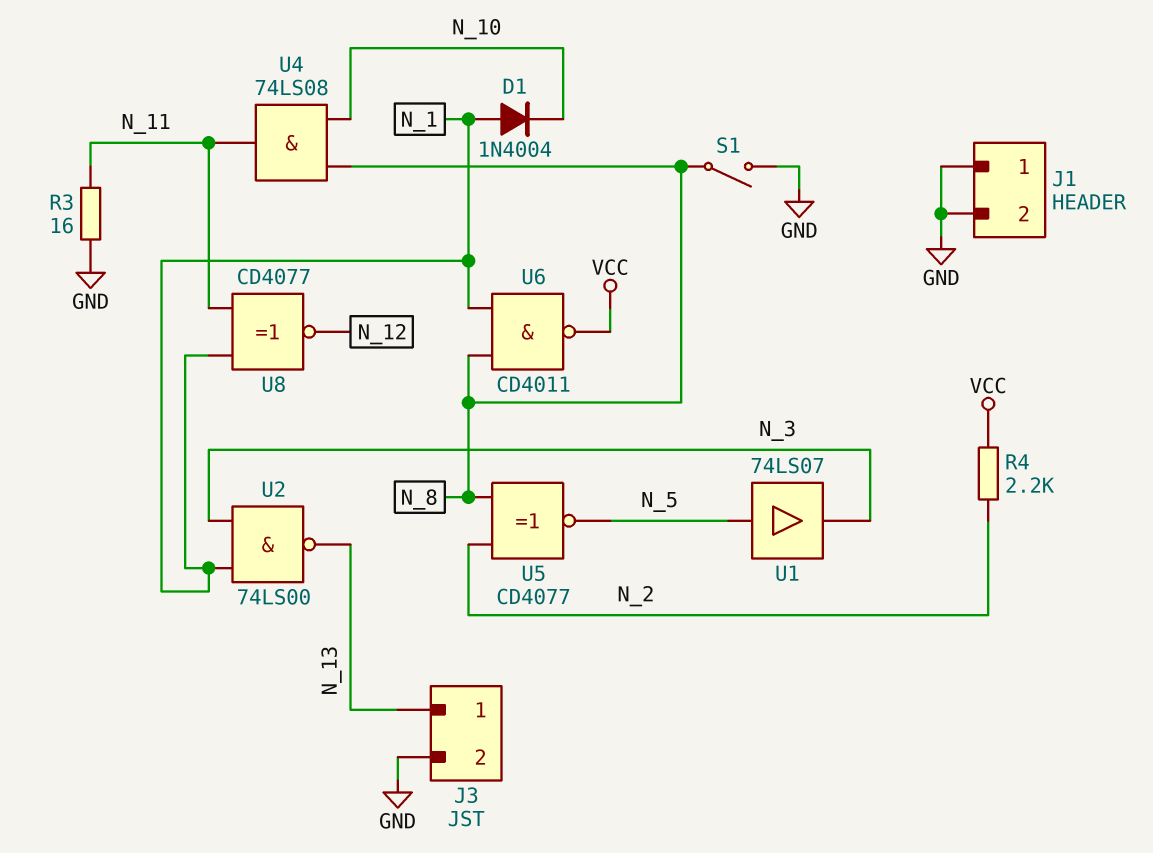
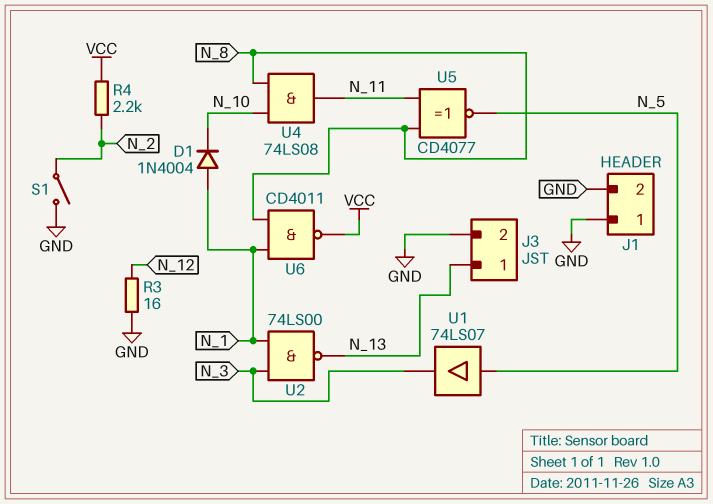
R3: 16 (GND, N_11) -> 16 (GND, N_12)
S1: switch (GND, N_8) -> switch (GND, N_2)
U5: XNOR CD4077 (in N_2, in N_8, out N_5) -> XNOR CD4077 (in N_8, in N_11, out N_5)
U8: XNOR CD4077 (in N_1, in N_11, out N_12) -> none

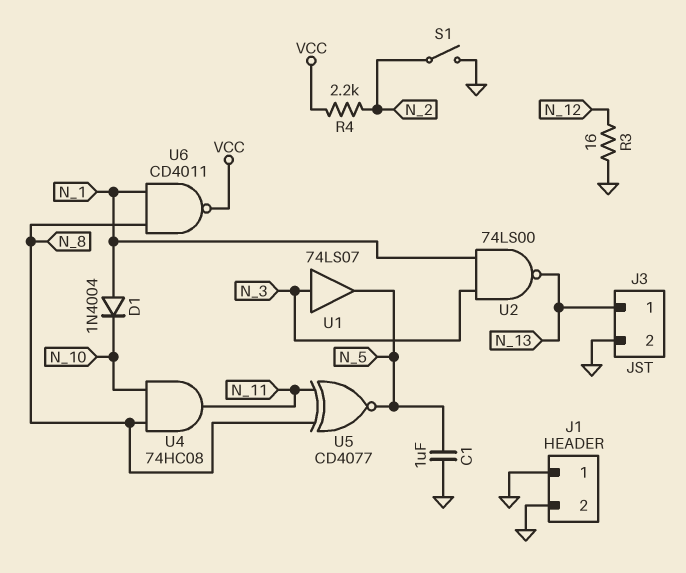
C1: none -> 1uF (GND, N_5)
U1: buffer 74LS07 (in N_5, out N_3) -> buffer 74LS07 (in N_3, out N_5)
U4: AND 74LS08 (in N_8, in N_10, out N_11) -> AND 74HC08 (in N_8, in N_10, out N_11)

